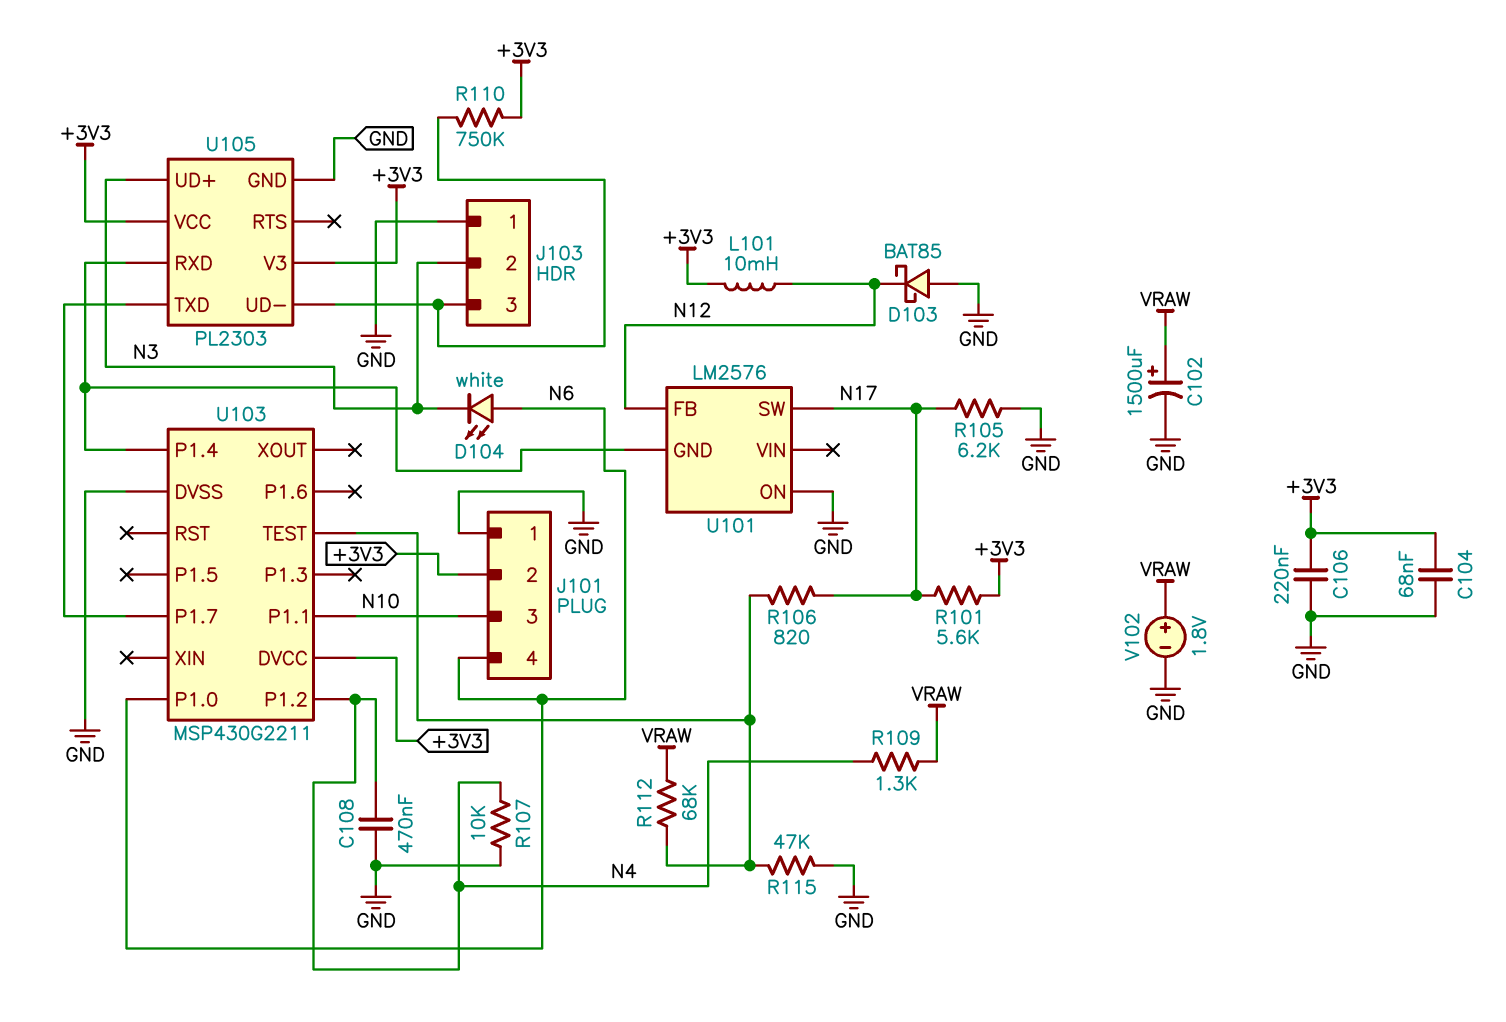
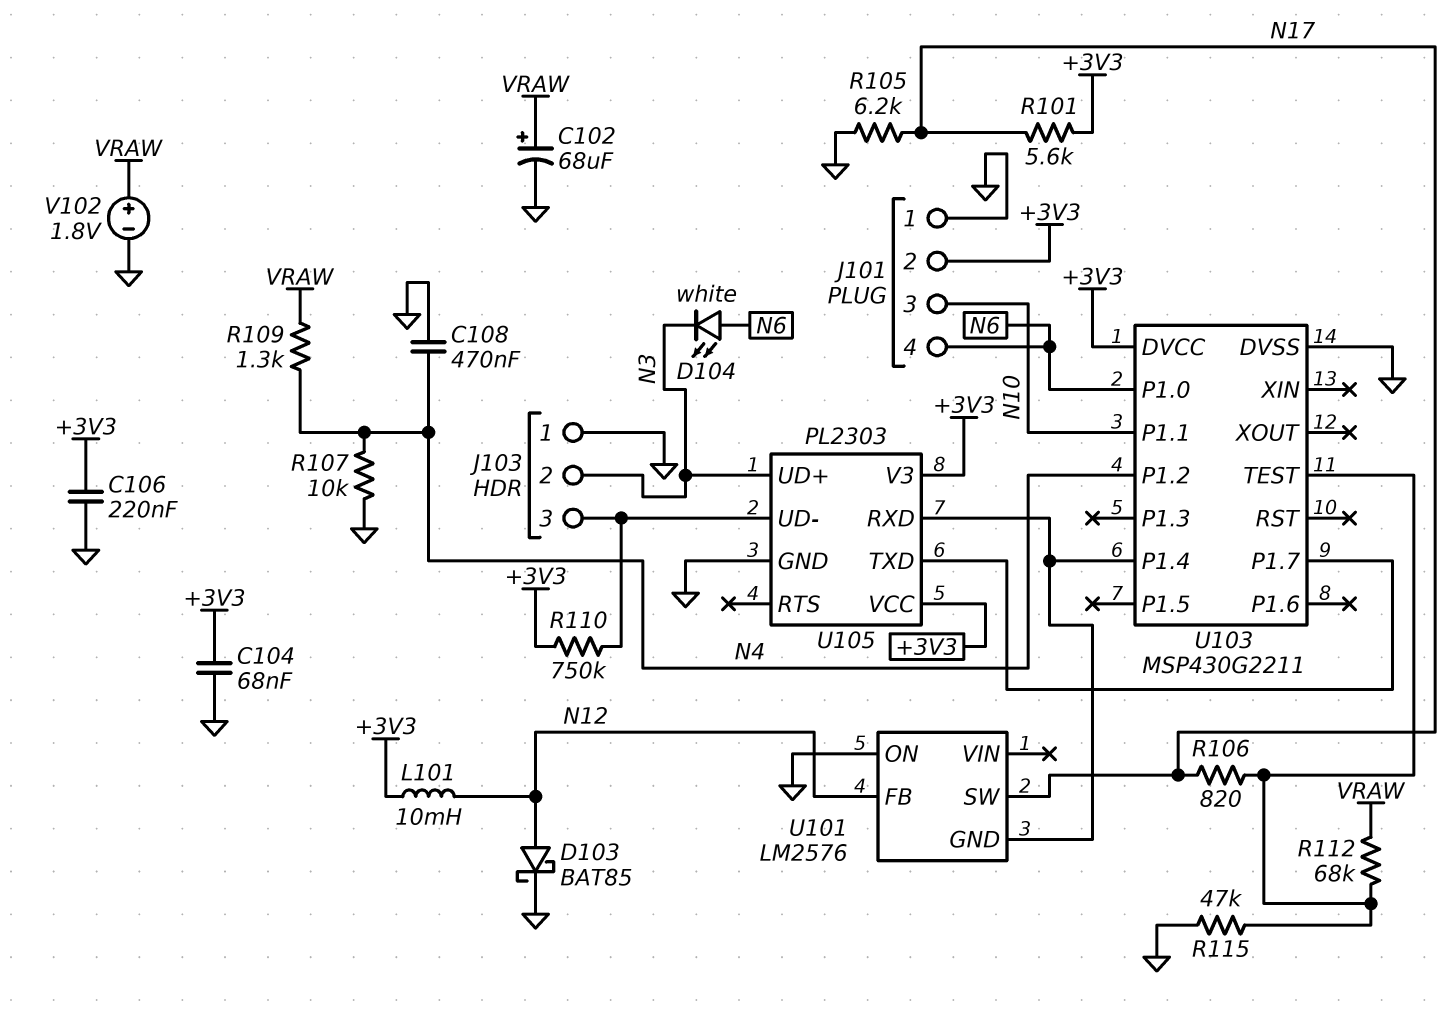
C102: 1500uF (plus VRAW, minus GND) -> 68uF (plus VRAW, minus GND)
D103: schottky BAT85 (A GND, K N12) -> schottky BAT85 (A N12, K GND)

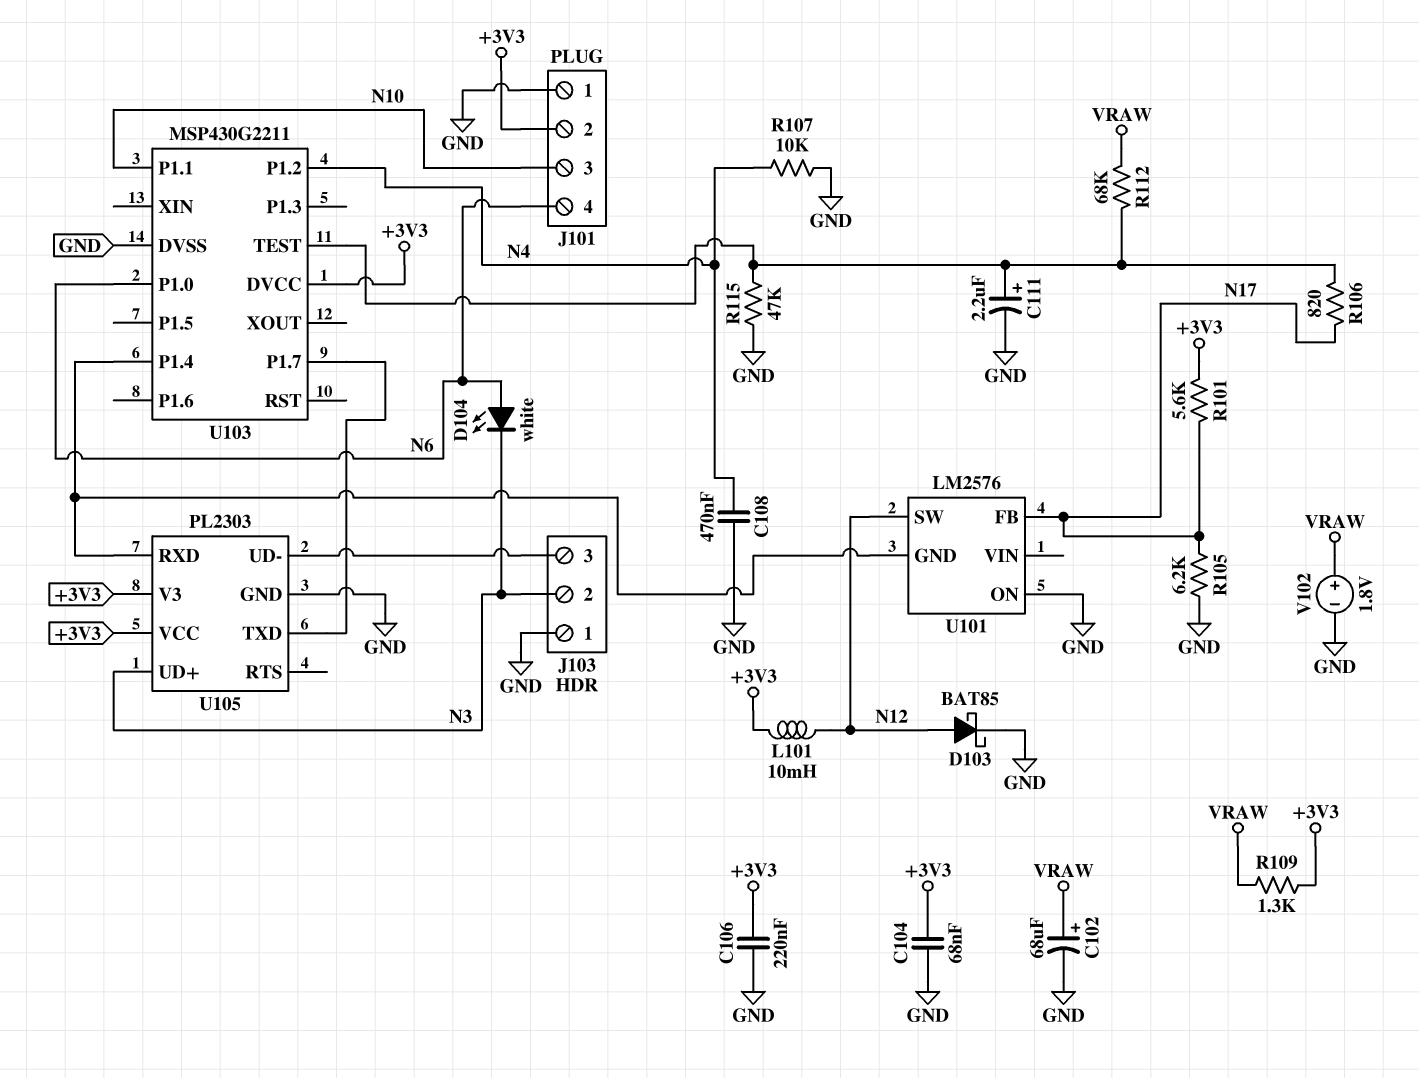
C111: none -> 2.2uF (plus U103/TEST, minus GND)
R109: 1.3k (N4, VRAW) -> 1.3k (+3V3, VRAW)
R110: 750k (+3V3, J103/3) -> none
U101 pin FB: N12 -> N17
U101 pin SW: N17 -> N12

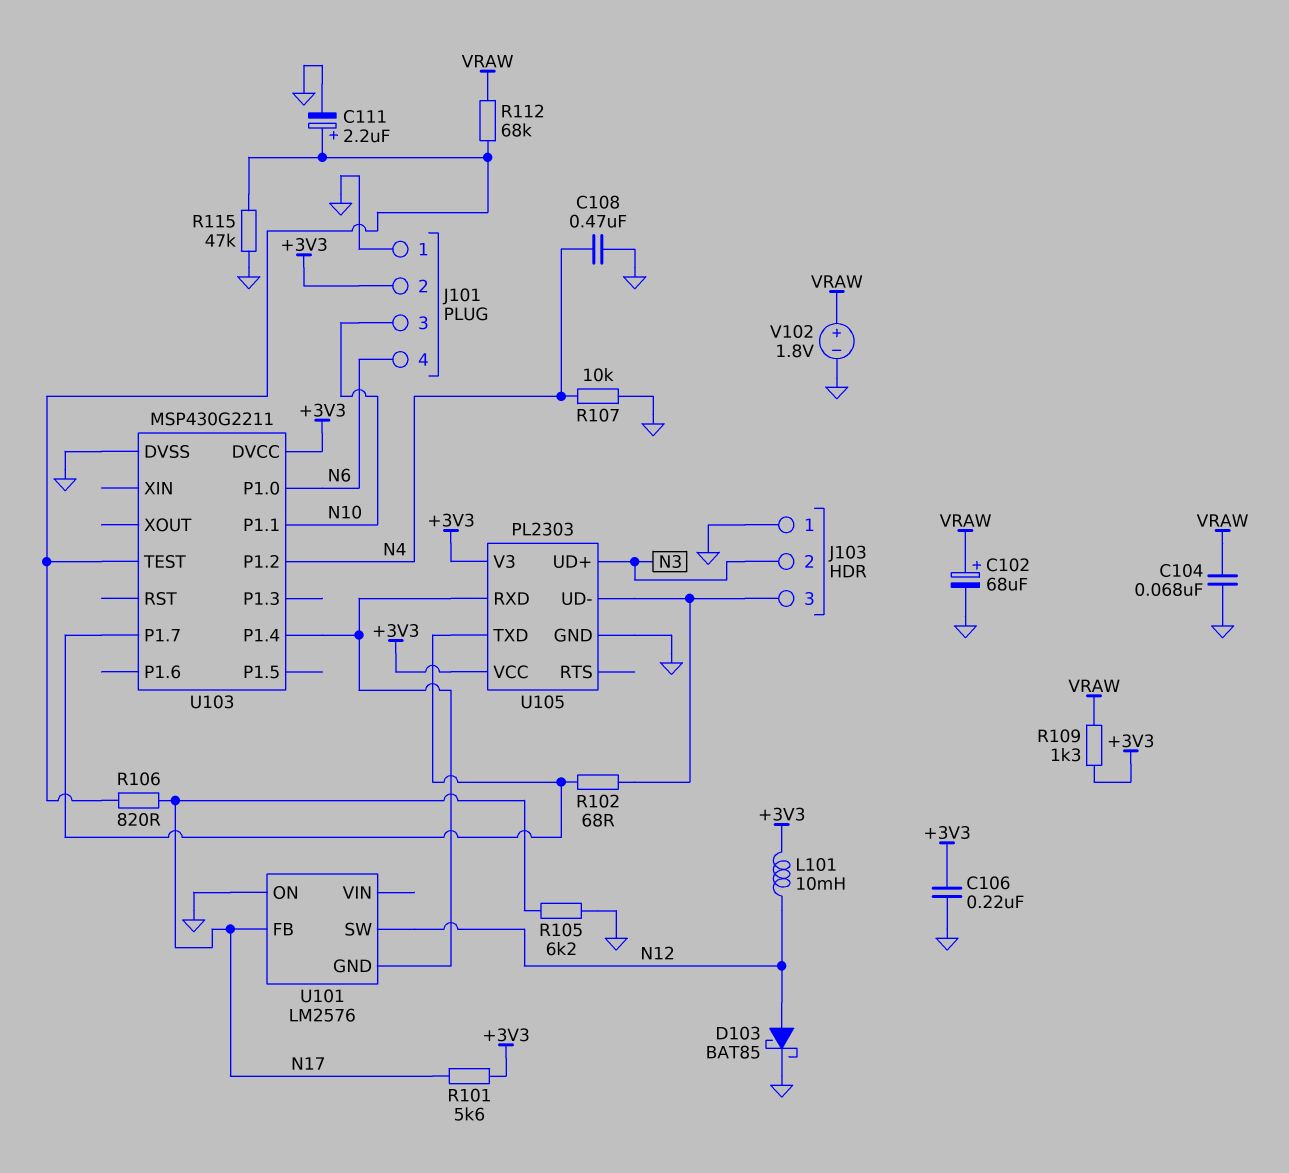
C104: 68nF (+3V3, GND) -> 68nF (GND, VRAW)
D104: LED white (A N6, K N3) -> none
R102: none -> 68 (J103/3, U103/P1.7)

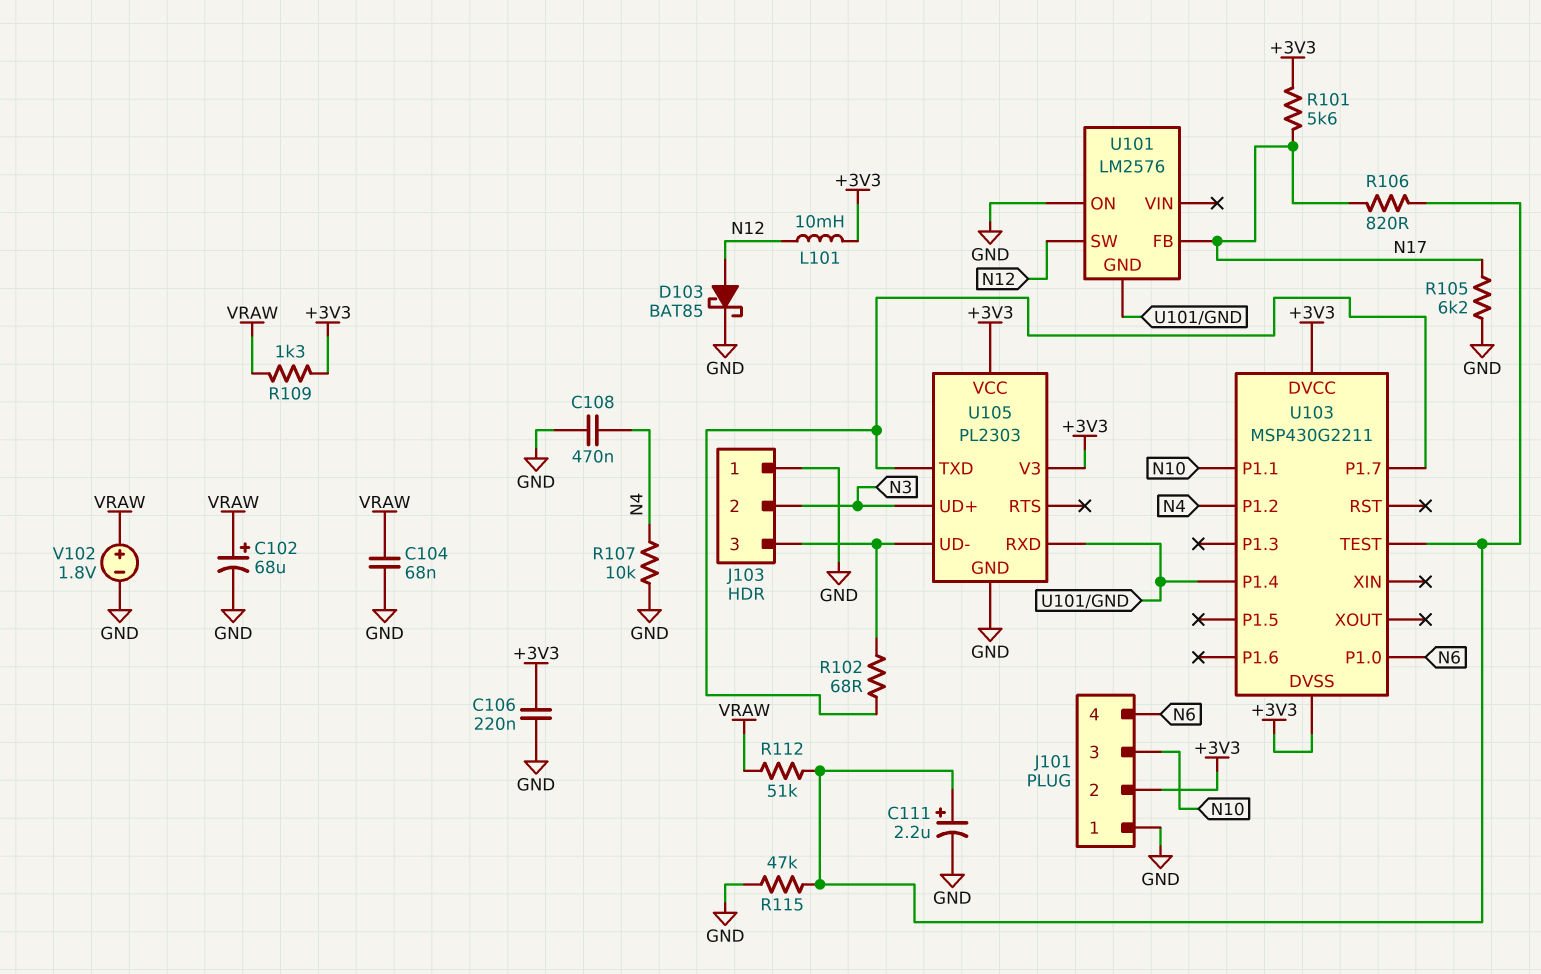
R112: 68k (U103/TEST, VRAW) -> 51k (U103/TEST, VRAW)
U103 pin DVSS: GND -> +3V3

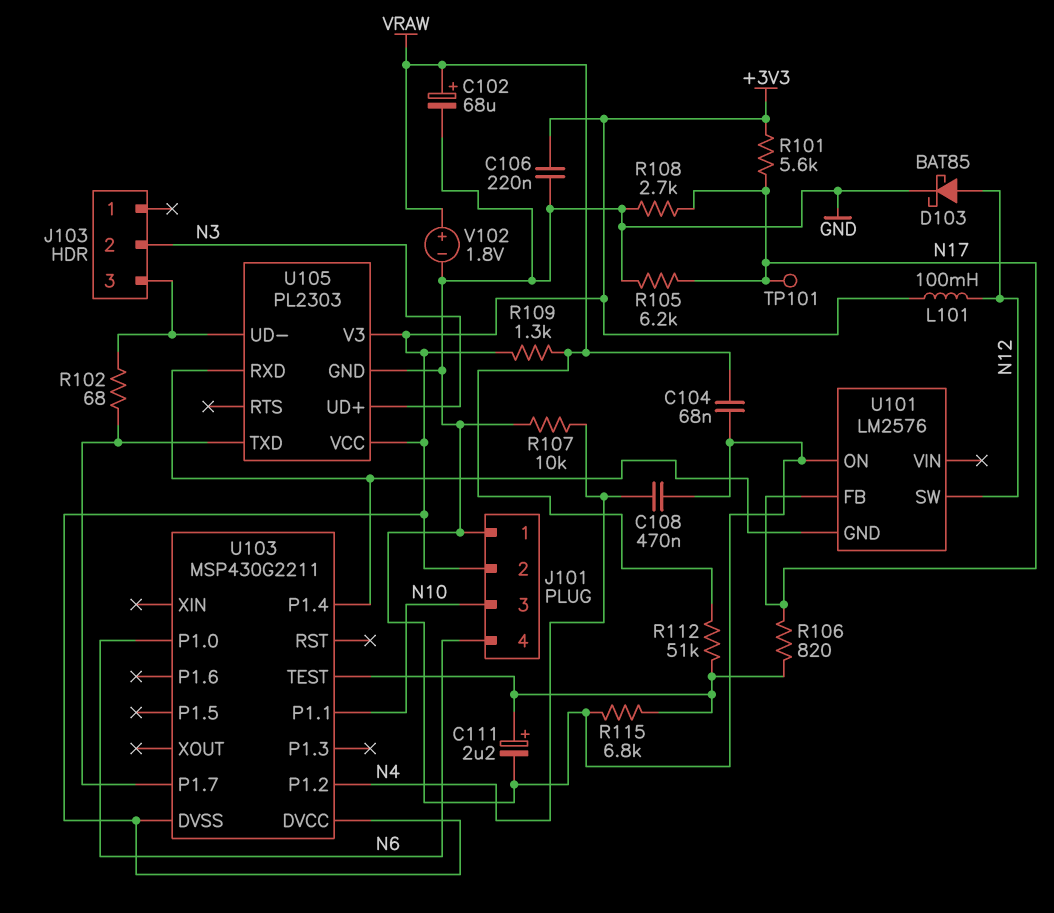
J103 pin 1: GND -> none
L101: 10mH (+3V3, N12) -> 100mH (+3V3, N12)
R108: none -> 2.7k (GND, N17)
R115: 47k (GND, U103/TEST) -> 6.8k (GND, U103/TEST)
TP101: none -> test point (N17)

